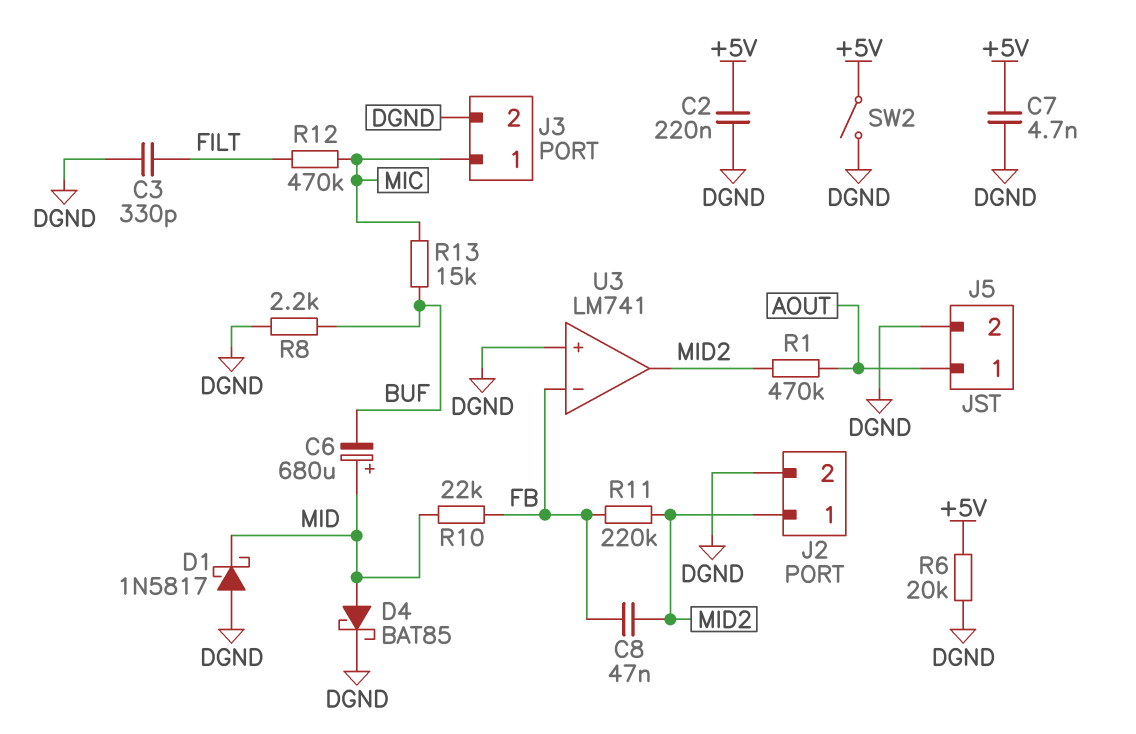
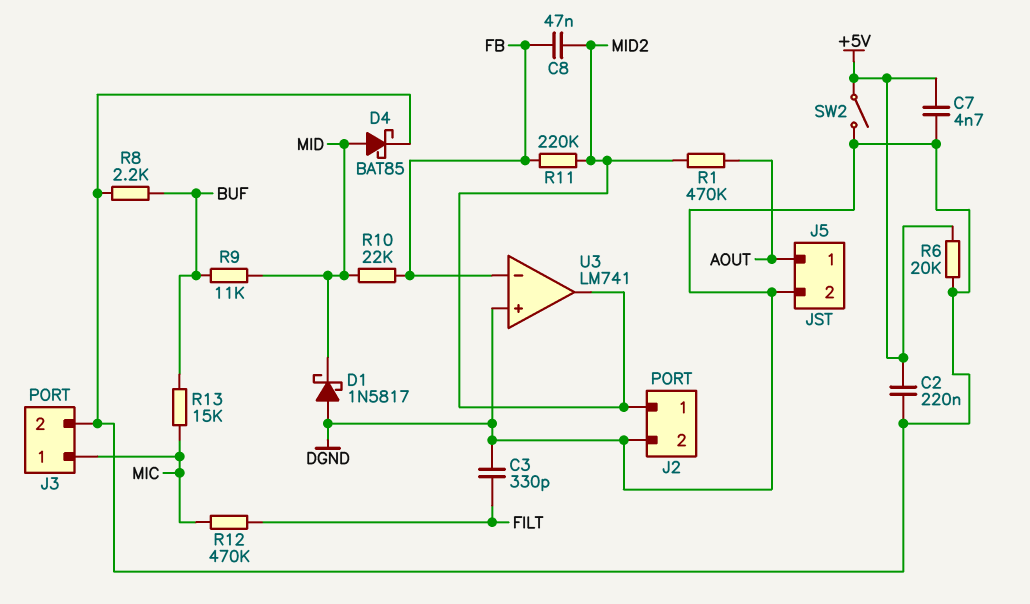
C6: 680uF (plus MID, minus BUF) -> none
R9: none -> 11k (BUF, MID)

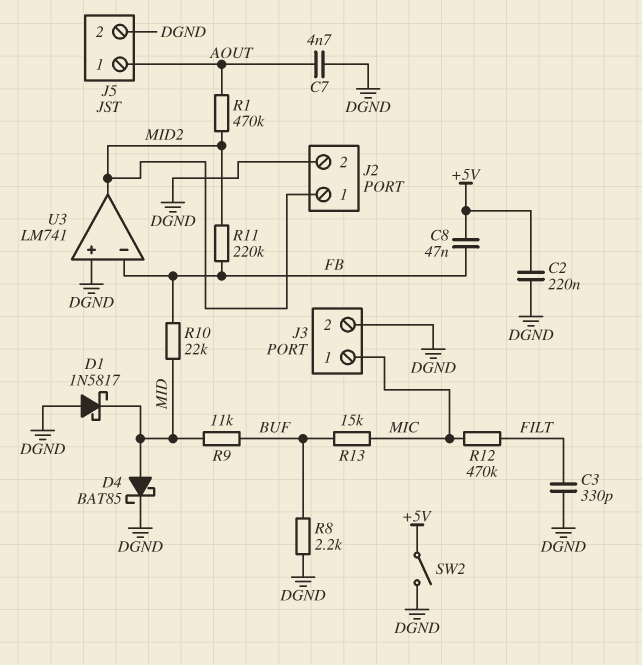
C7: 4.7nF (+5V, DGND) -> 4.7nF (AOUT, DGND)
C8: 47nF (FB, MID2) -> 47nF (+5V, FB)
R6: 20k (+5V, DGND) -> none

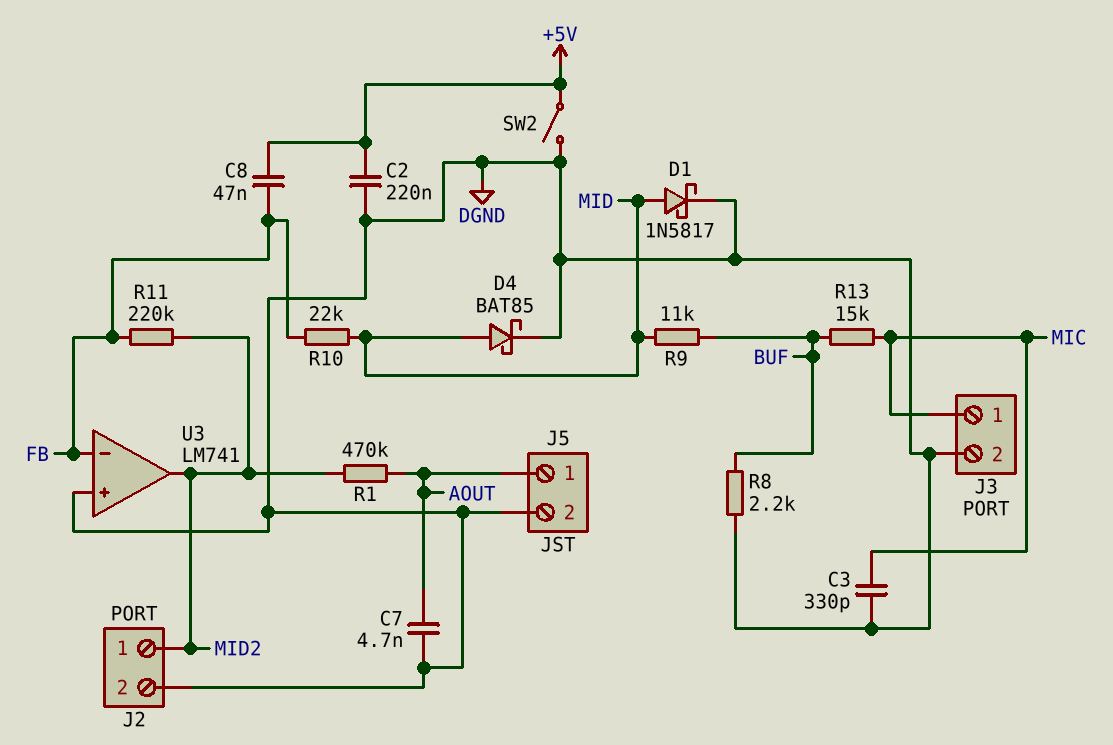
C3: 330pF (DGND, FILT) -> 330pF (DGND, MIC)
D1: schottky 1N5817 (A DGND, K MID) -> schottky 1N5817 (A MID, K DGND)
R12: 470k (FILT, MIC) -> none

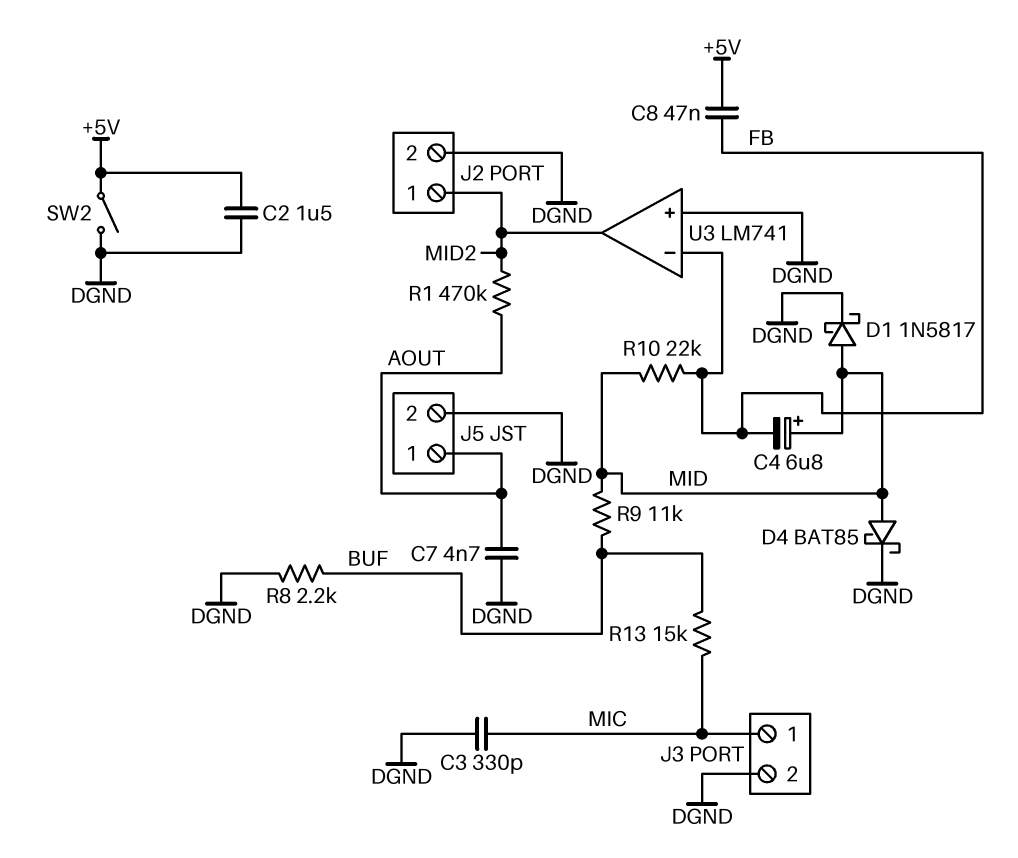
C2: 220nF (+5V, DGND) -> 1.5uF (+5V, DGND)
C4: none -> 6.8uF (plus MID, minus FB)
R11: 220k (FB, MID2) -> none

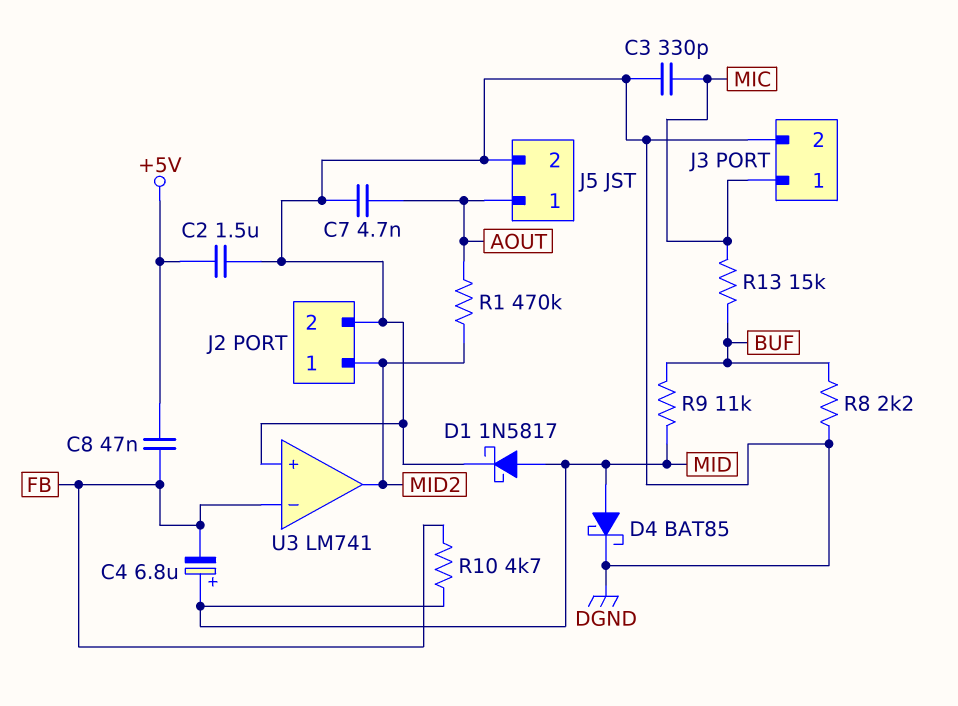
R10: 22k (FB, MID) -> 4.7k (FB, MID)
SW2: switch (+5V, DGND) -> none

